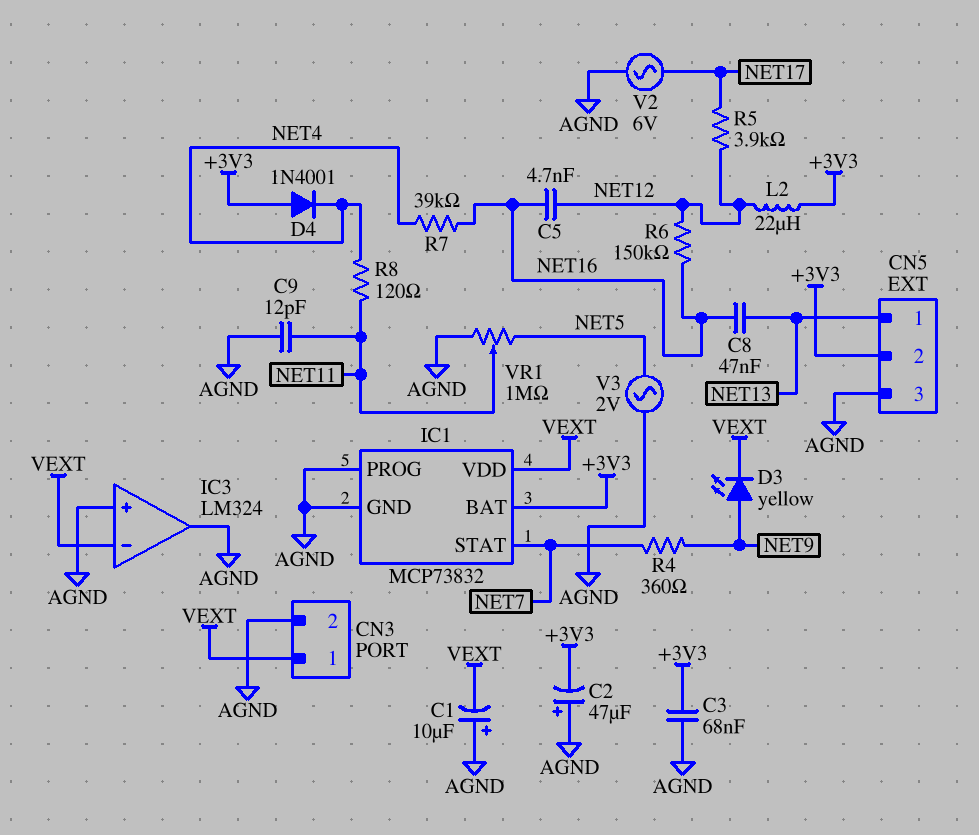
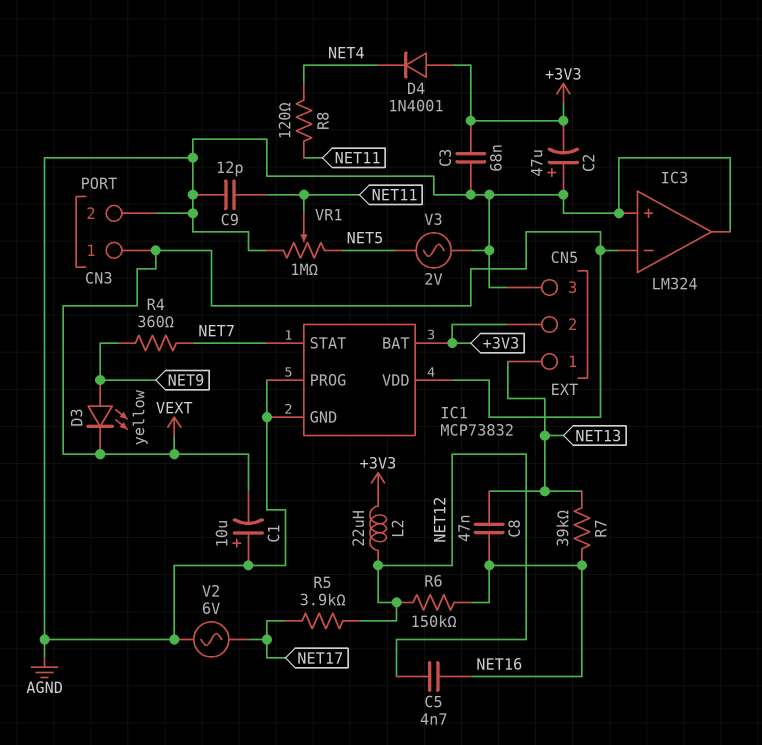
R7: 39k (NET4, NET16) -> 39k (NET13, NET16)

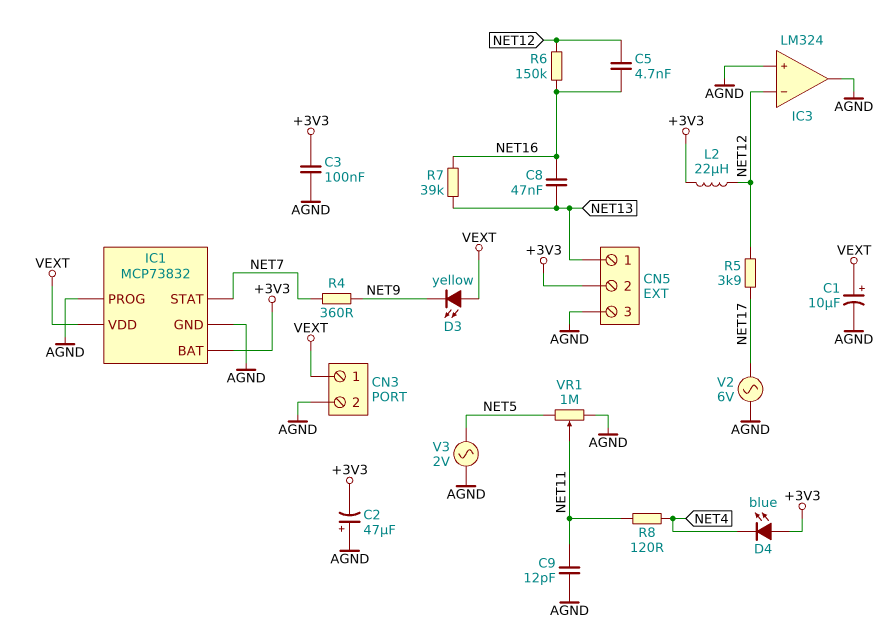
C1: 10uF (plus AGND, minus VEXT) -> 10uF (plus VEXT, minus AGND)
C3: 68nF (+3V3, AGND) -> 100nF (+3V3, AGND)
D3: LED yellow (A NET9, K VEXT) -> LED yellow (A VEXT, K NET9)
D4: diode 1N4001 (A +3V3, K NET4) -> LED blue (A +3V3, K NET4)
IC3 pin in-: VEXT -> NET12

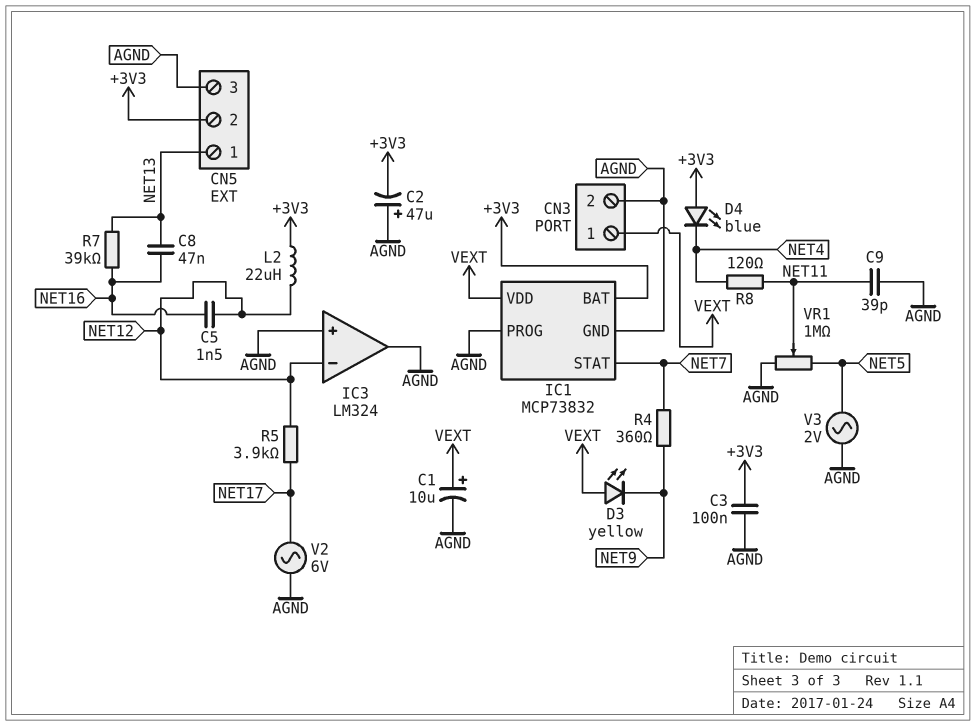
C5: 4.7nF (NET12, NET16) -> 1.5nF (NET12, NET16)
C9: 12pF (AGND, NET11) -> 39pF (AGND, NET11)
R6: 150k (NET12, NET16) -> none

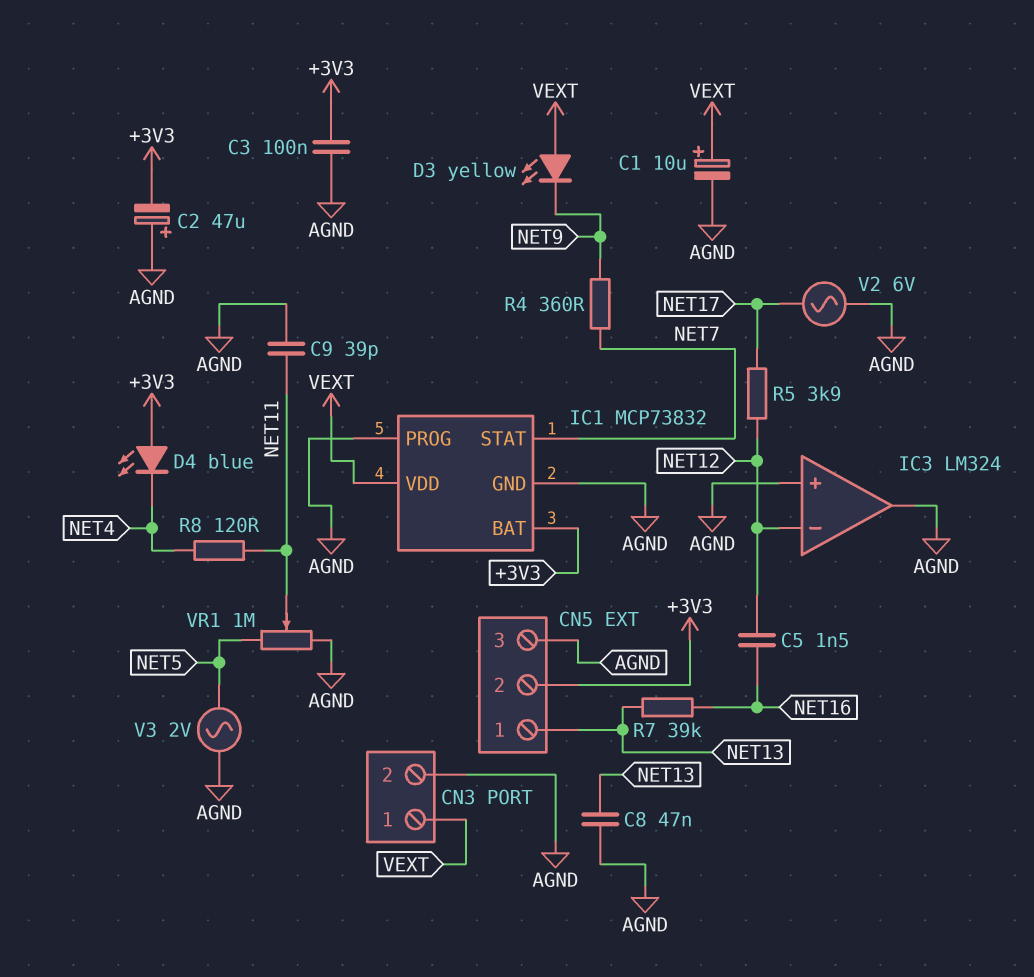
C8: 47nF (NET13, NET16) -> 47nF (AGND, NET13)
L2: 22uH (+3V3, NET12) -> none

